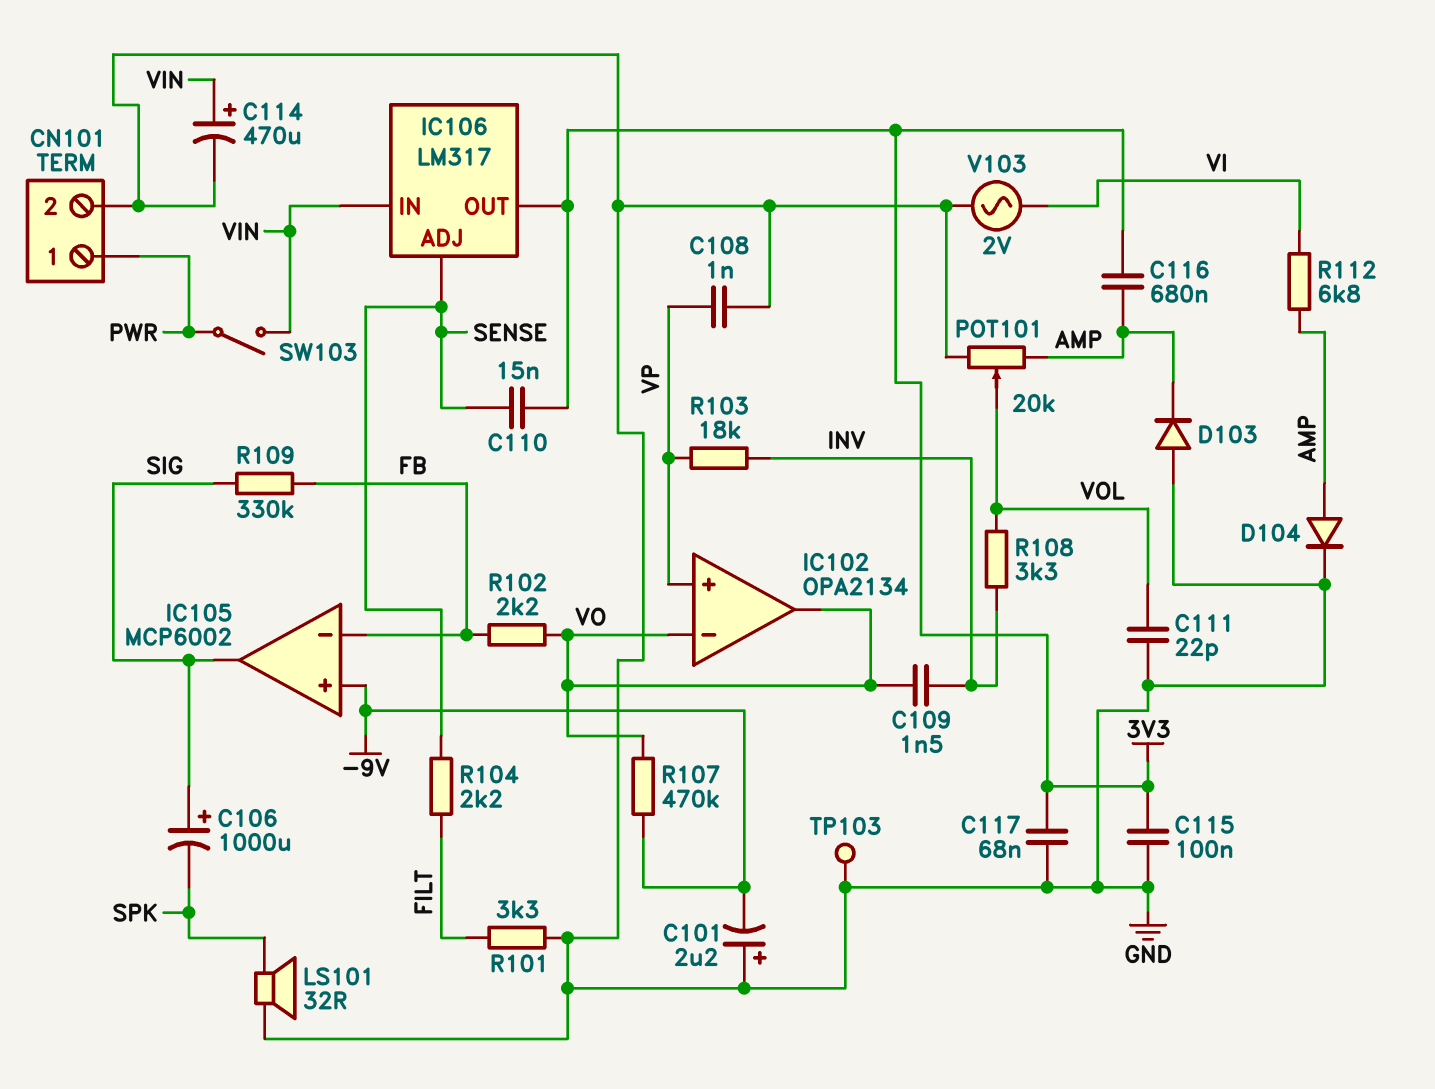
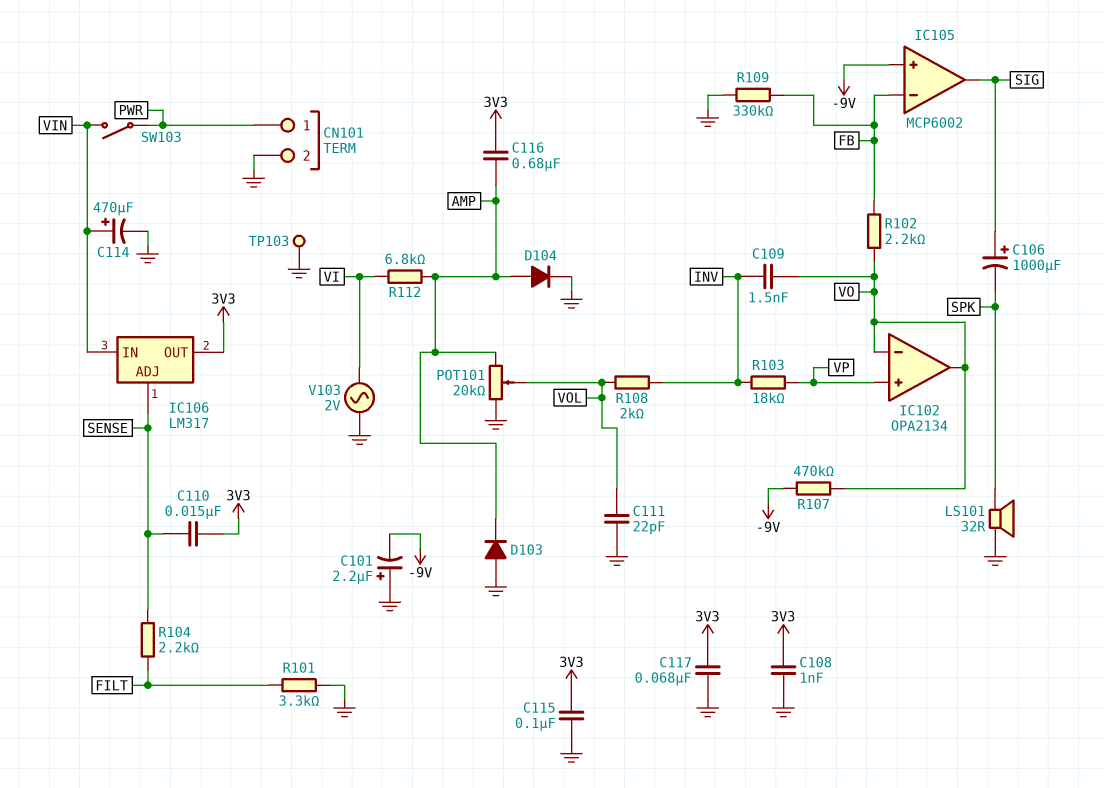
C108: 1nF (GND, VP) -> 1nF (3V3, GND)
R108: 3.3k (INV, VOL) -> 2k (INV, VOL)
R109: 330k (FB, SIG) -> 330k (FB, GND)

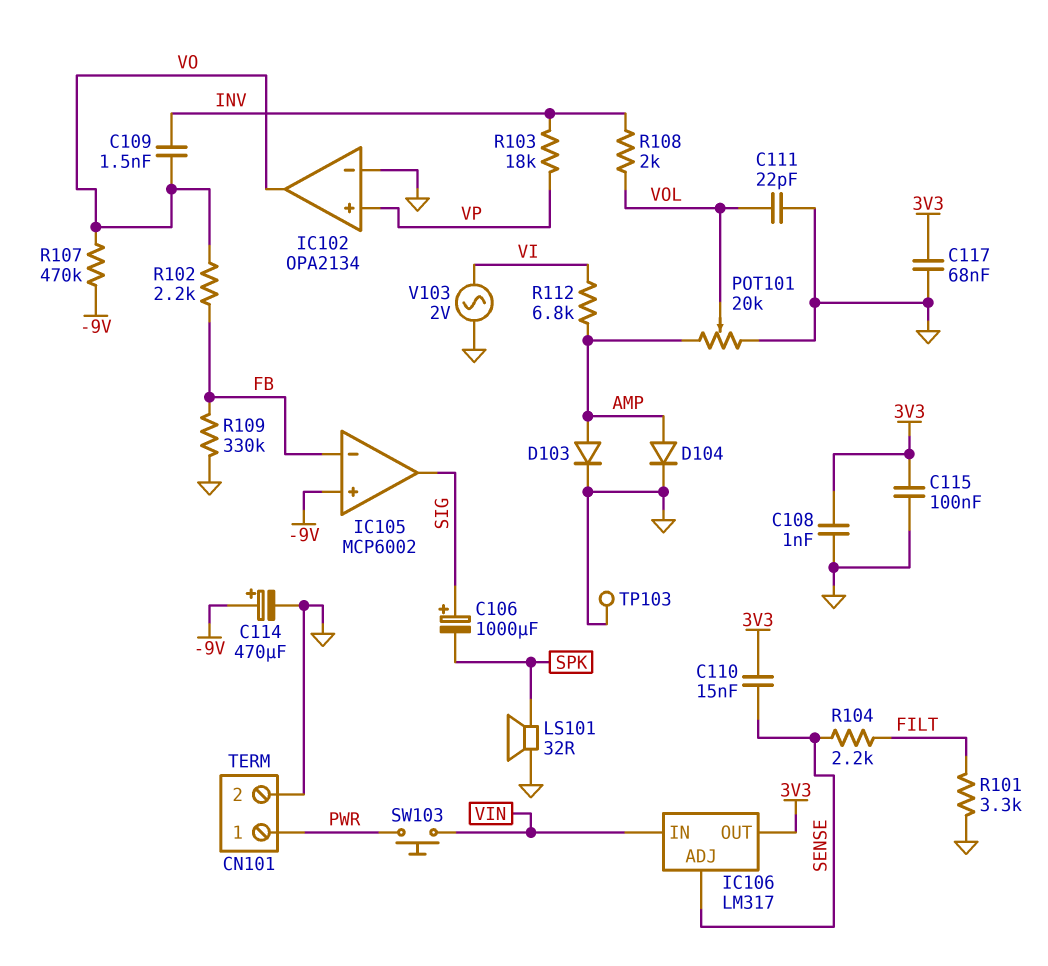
C101: 2.2uF (plus GND, minus -9V) -> none
C114: 470uF (plus VIN, minus GND) -> 470uF (plus -9V, minus GND)
C116: 680nF (3V3, AMP) -> none
D103: diode (A GND, K AMP) -> diode (A AMP, K GND)
IC102 pin in-: VO -> GND
SW103: switch (PWR, VIN) -> button (PWR, VIN)

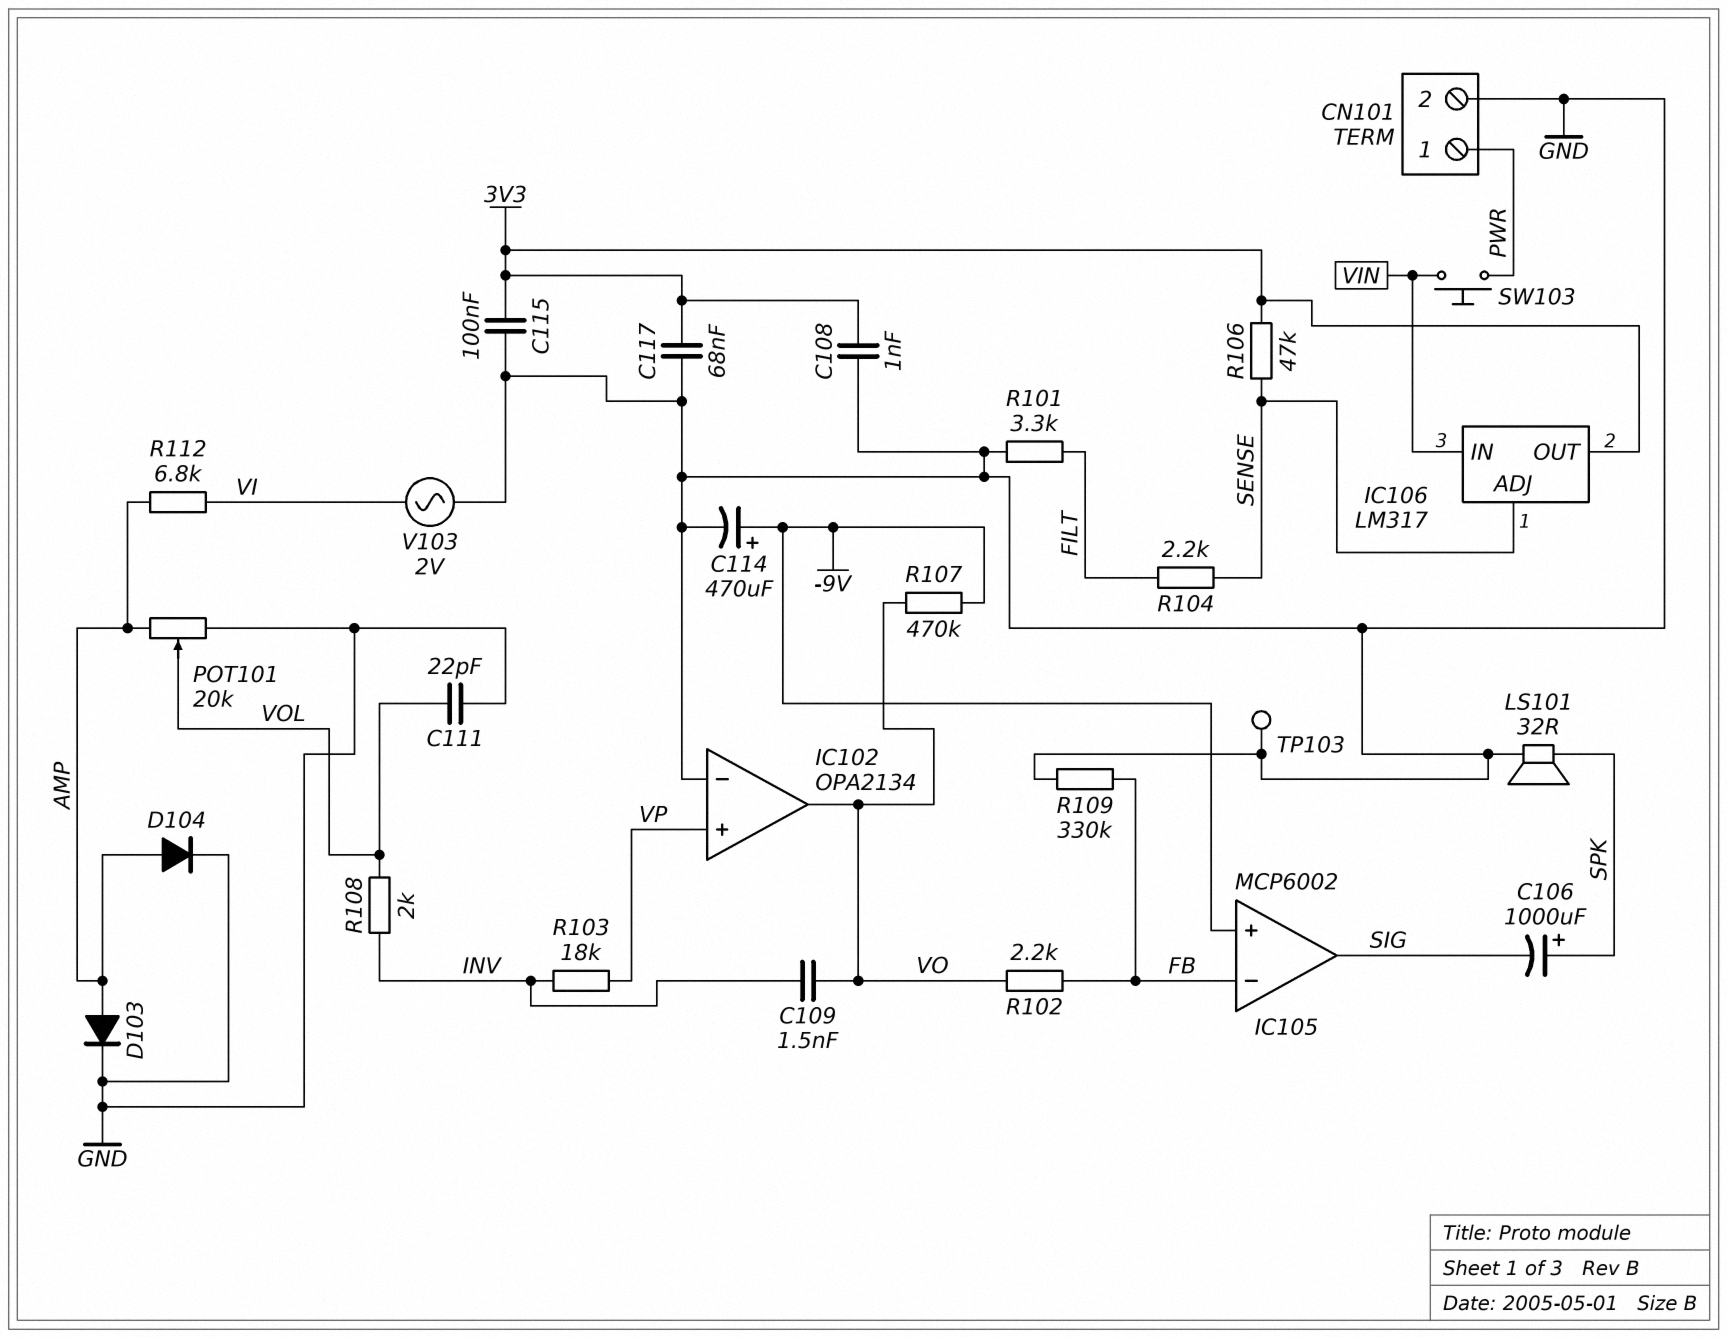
C106: 1000uF (plus SIG, minus SPK) -> 1000uF (plus SPK, minus SIG)
C110: 15nF (3V3, SENSE) -> none
R106: none -> 47k (3V3, SENSE)

